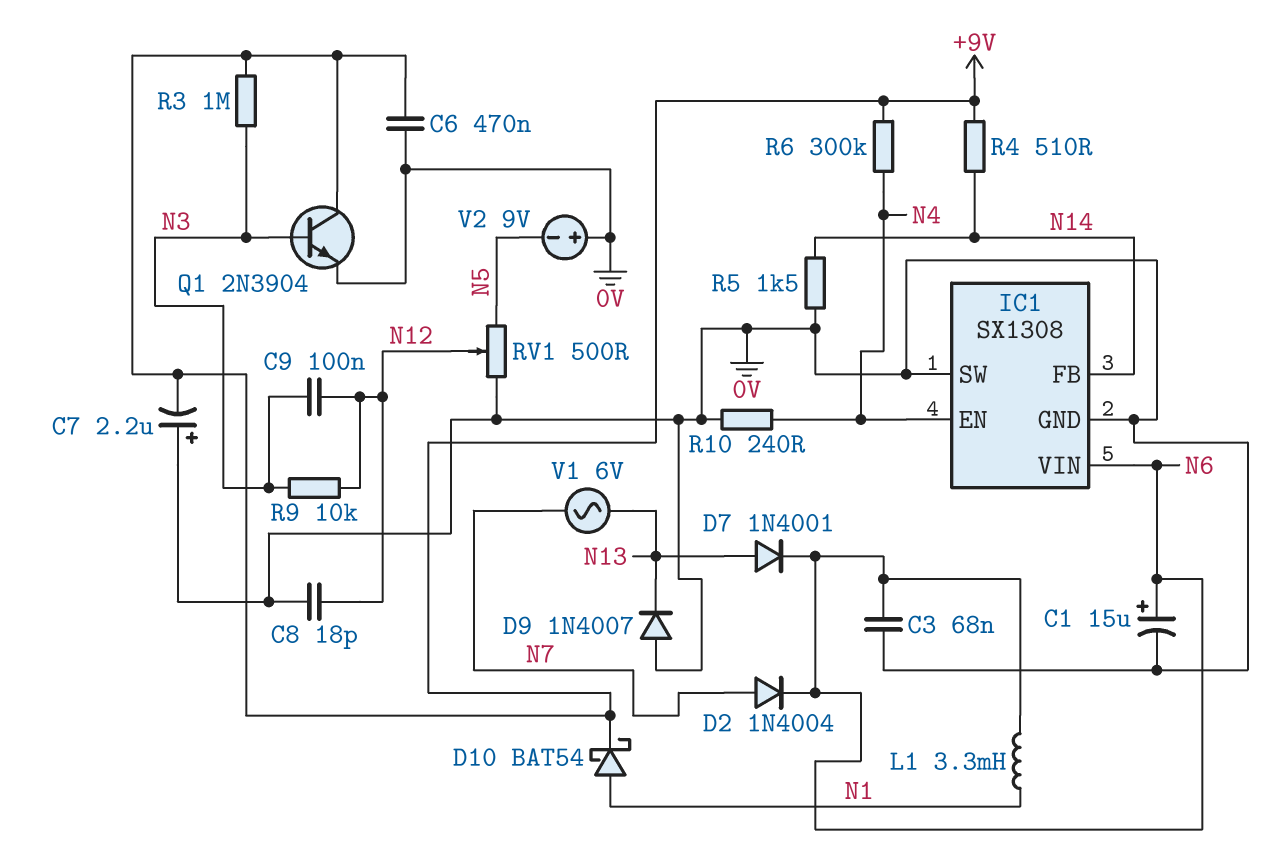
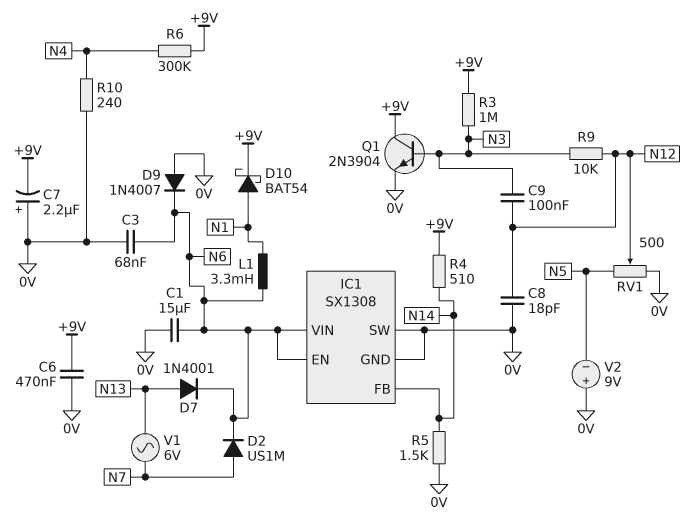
C1: 15uF (plus N6, minus 0V) -> 15uF (0V, N6)
D2: diode 1N4004 (A N7, K N6) -> diode US1M (A N7, K N6)
D9: diode 1N4007 (A 0V, K N13) -> diode 1N4007 (A 0V, K N6)
IC1 pin EN: N4 -> N6

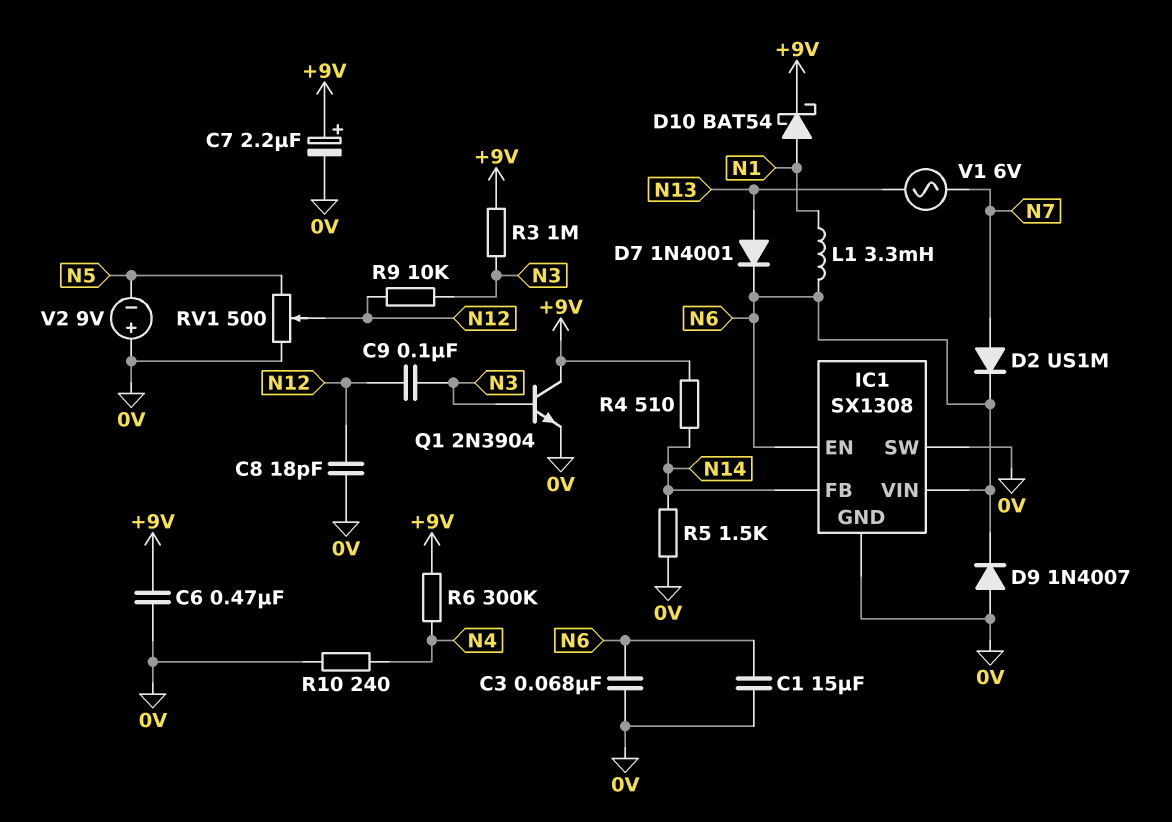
C7: 2.2uF (plus 0V, minus +9V) -> 2.2uF (plus +9V, minus 0V)

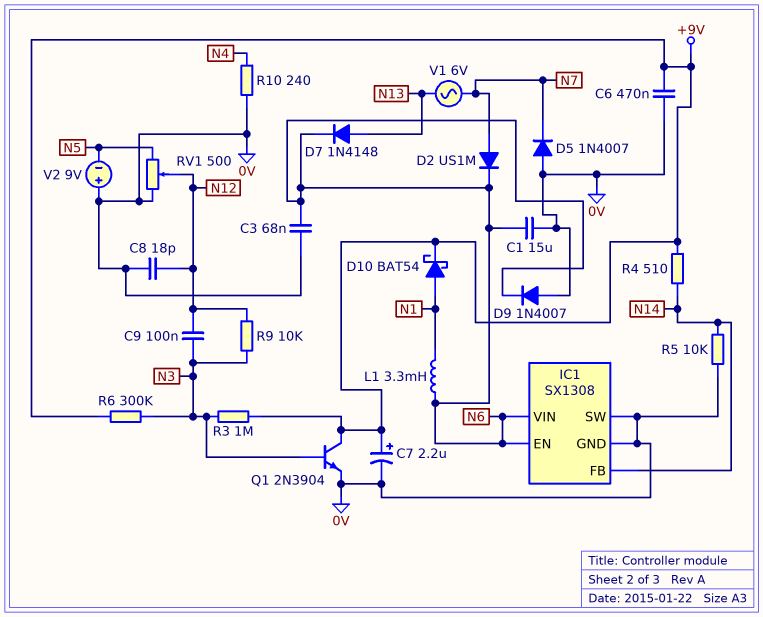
D5: none -> diode 1N4007 (A 0V, K N7)
D7: diode 1N4001 (A N13, K N6) -> diode 1N4148 (A N13, K N6)
R5: 1.5k (0V, N14) -> 10k (0V, N14)
R6: 300k (+9V, N4) -> 300k (+9V, N3)

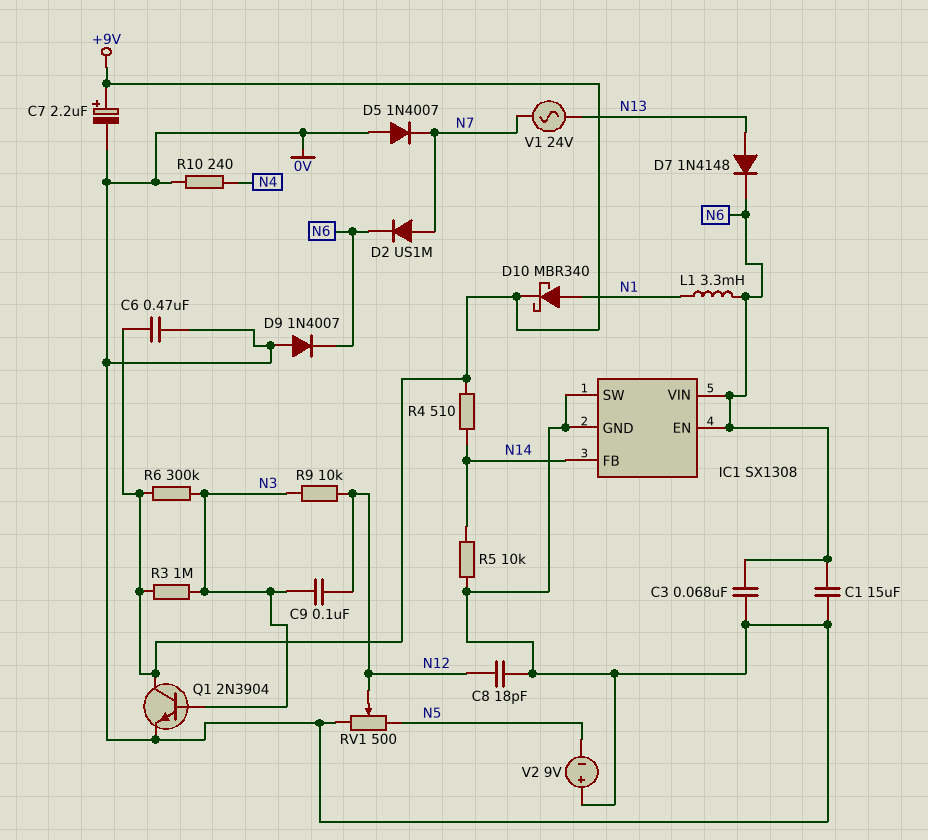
D10: schottky BAT54 (A N1, K +9V) -> schottky MBR340 (A N1, K +9V)
V1: AC 6V (N7, N13) -> AC 24V (N7, N13)

